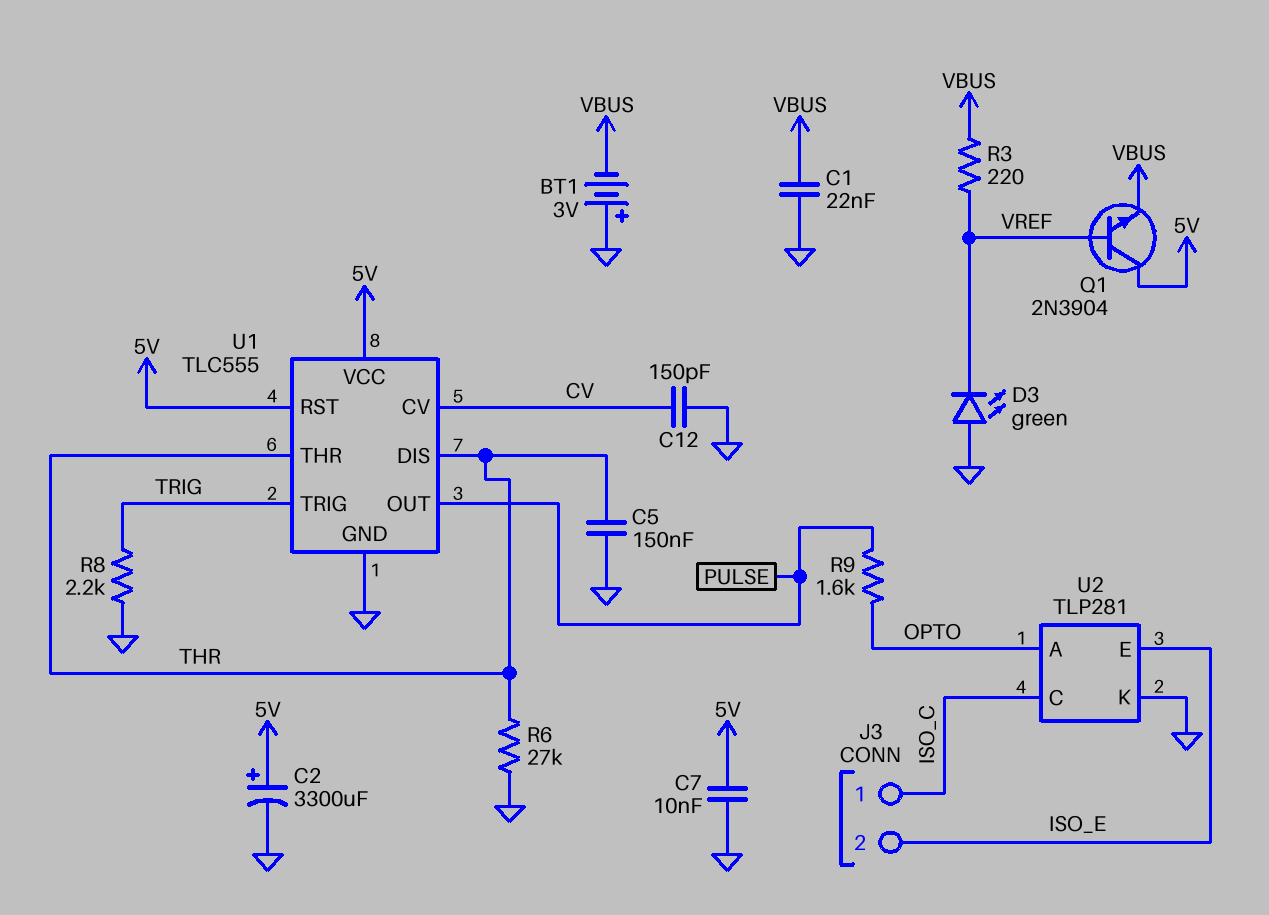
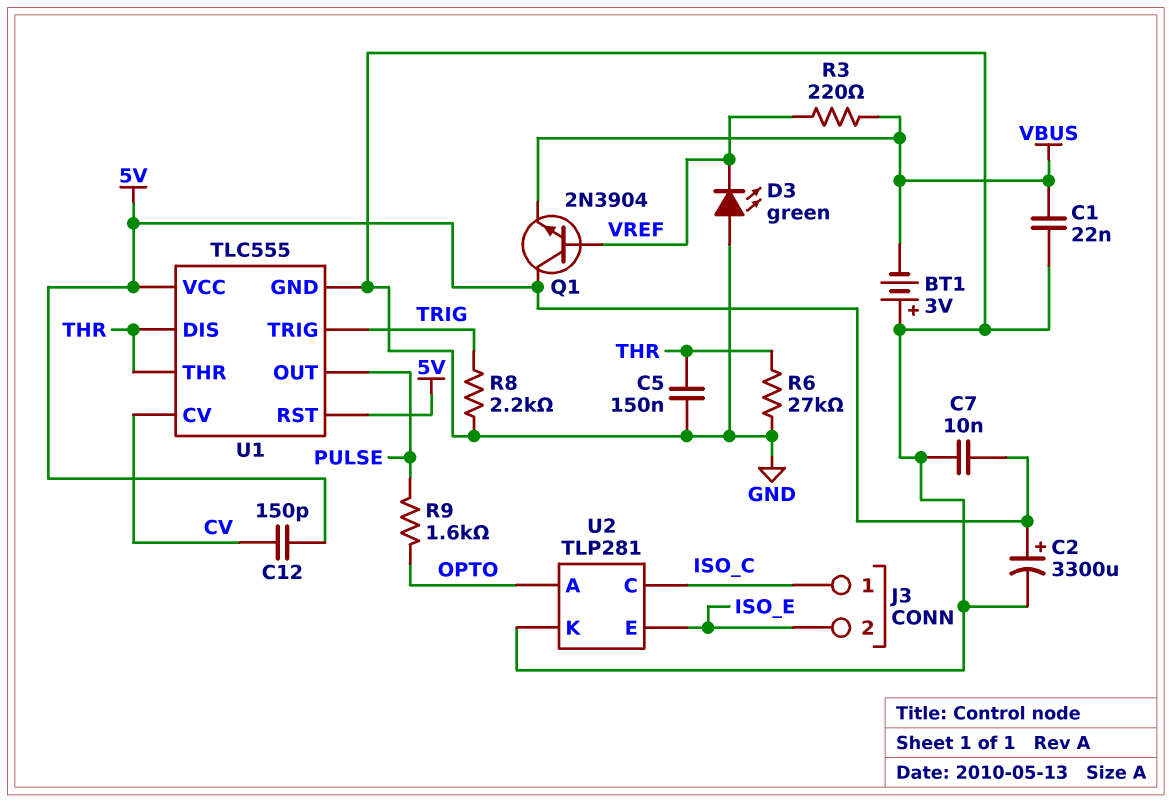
C12: 150pF (CV, GND) -> 150pF (5V, CV)

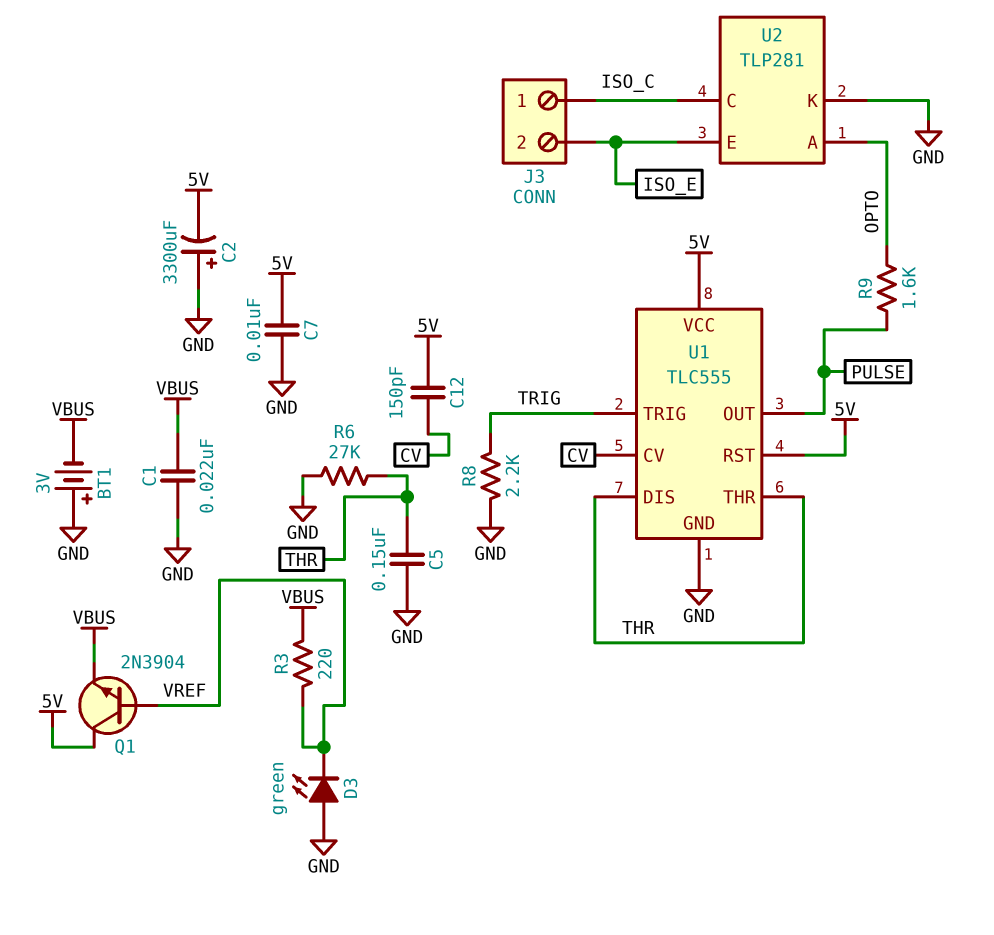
C2: 3300uF (plus 5V, minus GND) -> 3300uF (plus GND, minus 5V)

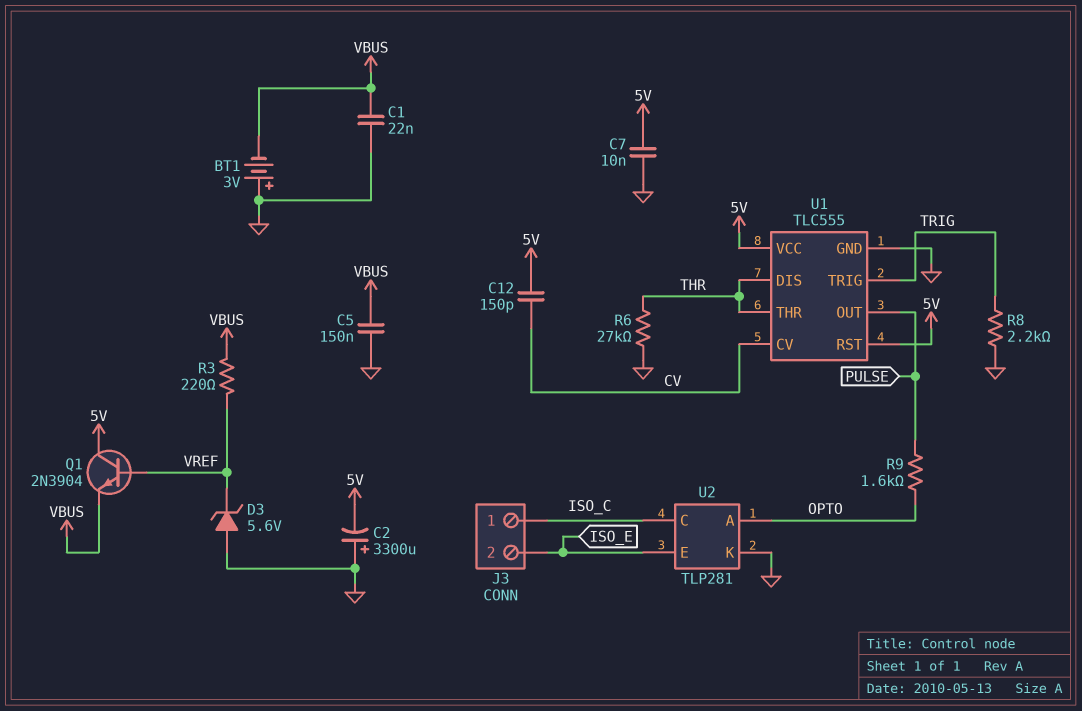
C5: 150nF (GND, THR) -> 150nF (GND, VBUS)
D3: LED green (A GND, K VREF) -> zener 5.6V (A GND, K VREF)

